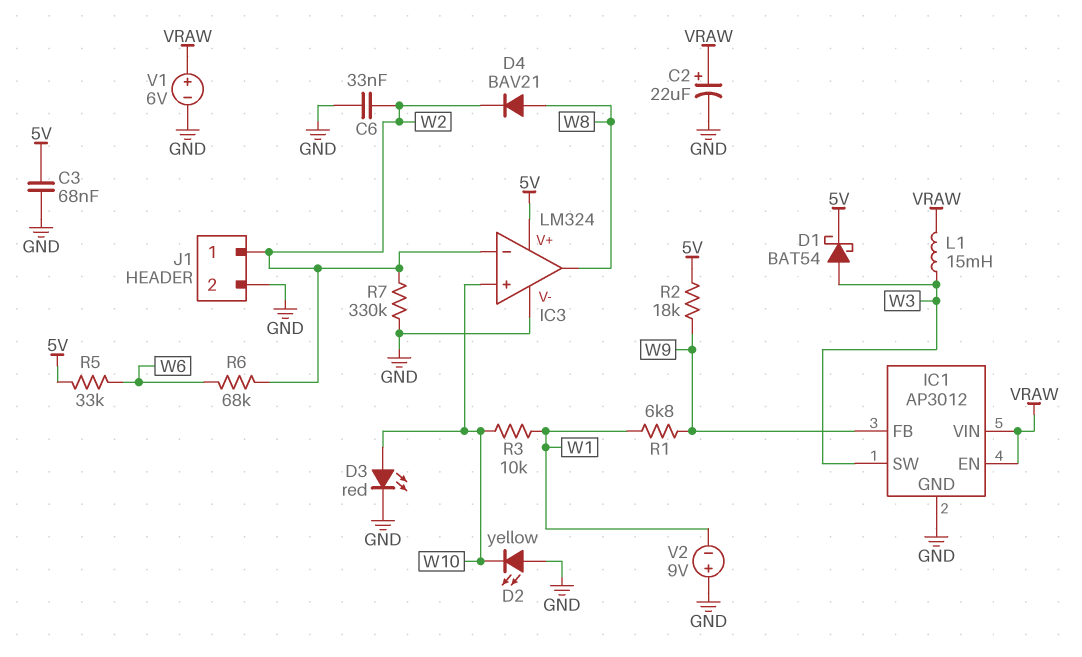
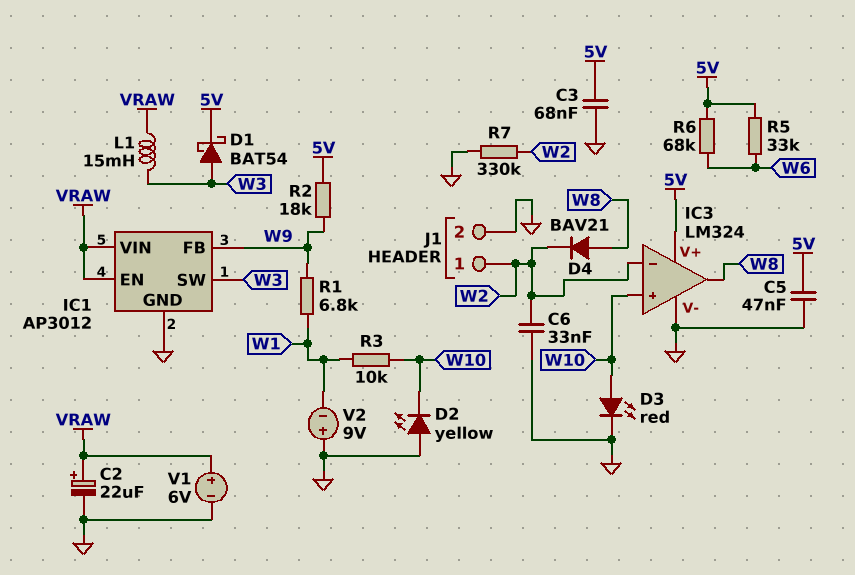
C5: none -> 47nF (5V, GND)
R6: 68k (W2, W6) -> 68k (5V, W6)

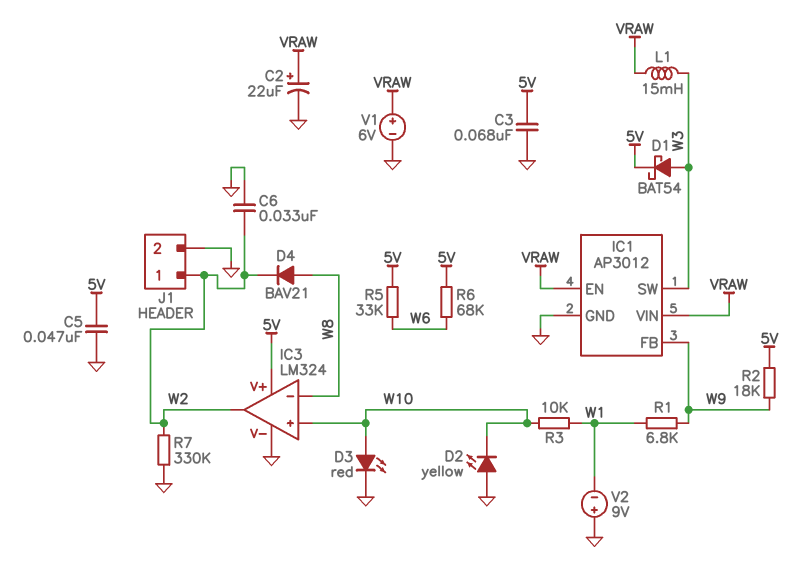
IC3 pin in-: W2 -> W8
IC3 pin out: W8 -> W2

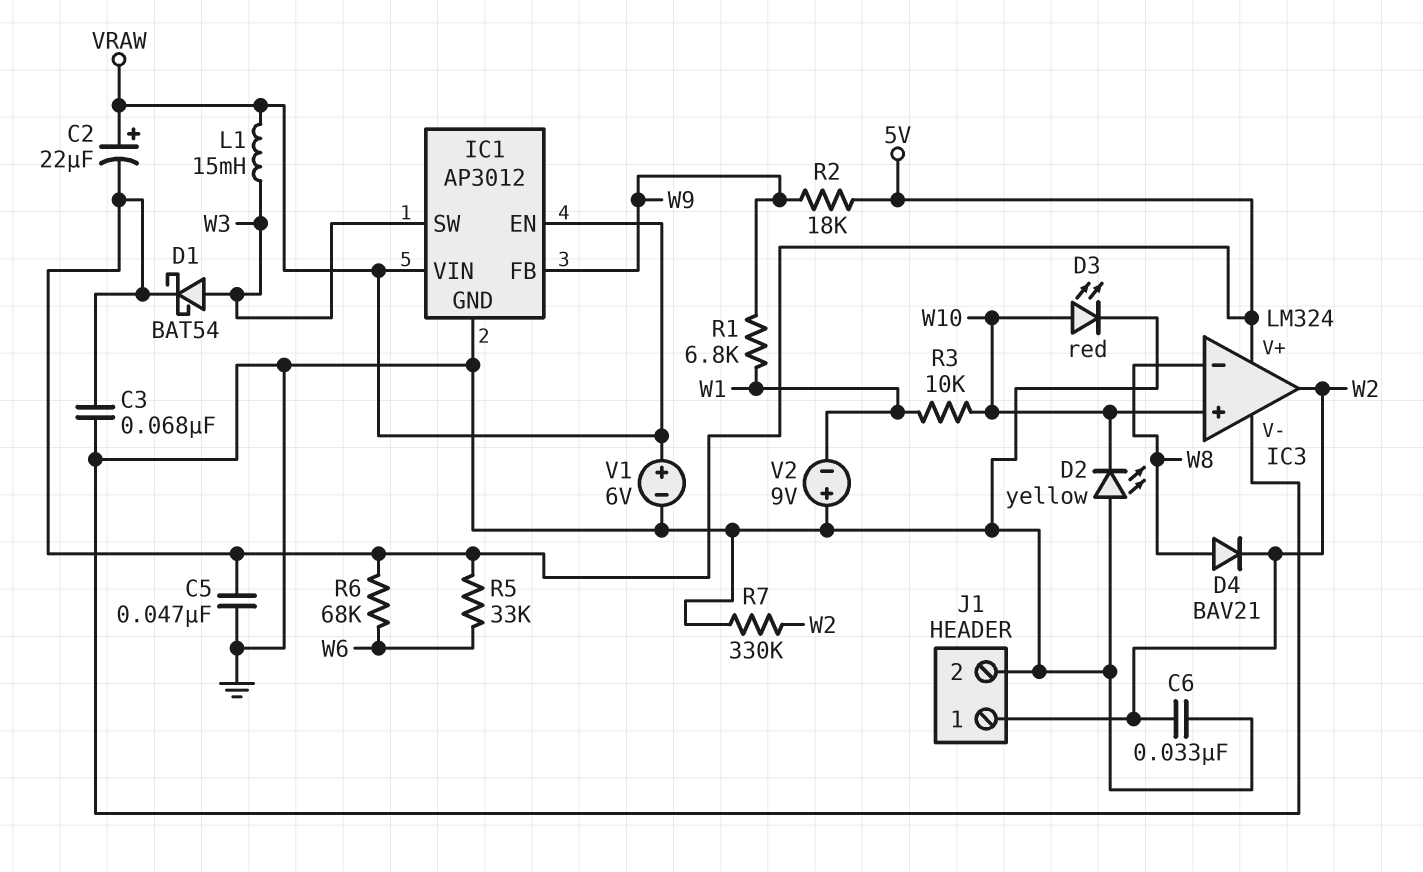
C2: 22uF (plus VRAW, minus GND) -> 22uF (plus VRAW, minus 5V)

